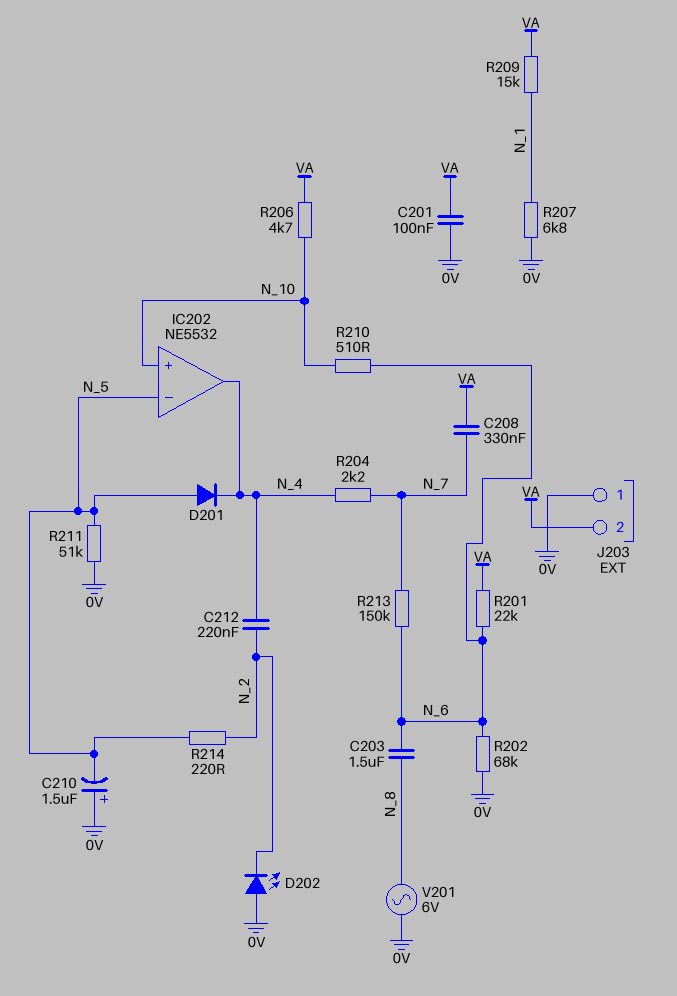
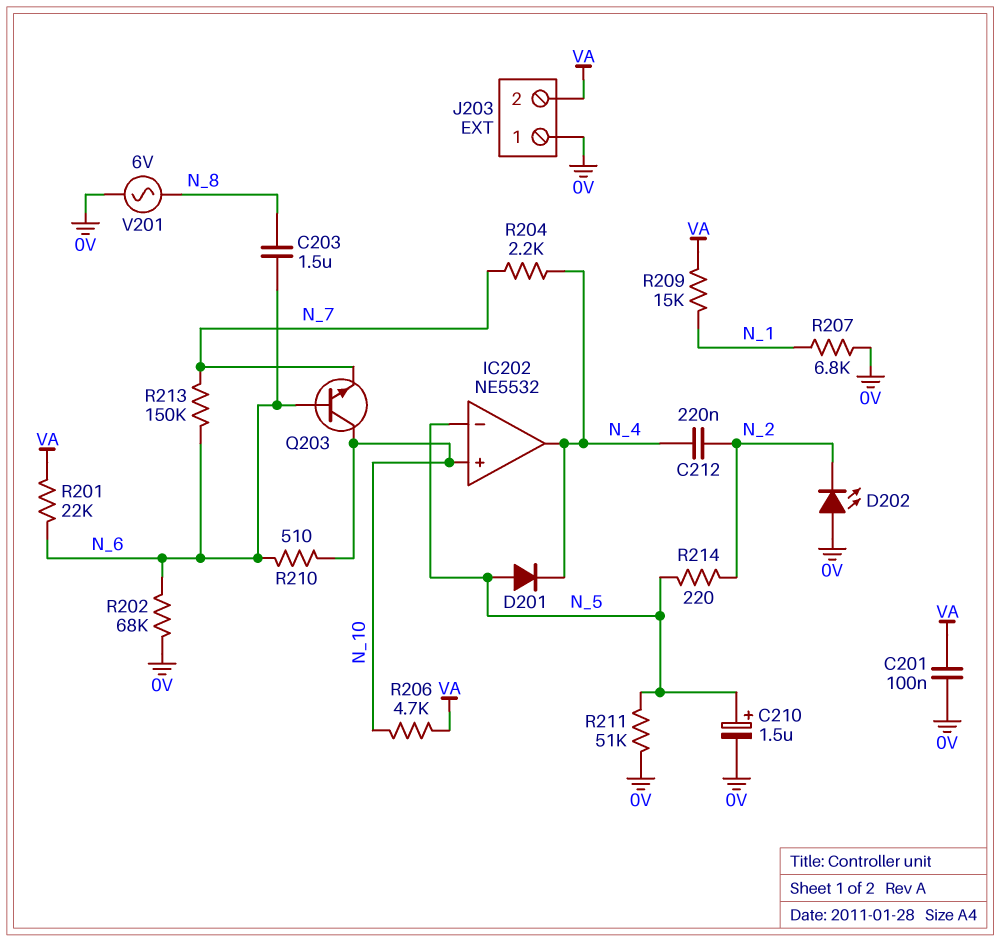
C208: 330nF (N_7, VA) -> none
C210: 1.5uF (plus 0V, minus N_5) -> 1.5uF (plus N_5, minus 0V)
Q203: none -> NPN (B N_6, C N_10, E N_7)

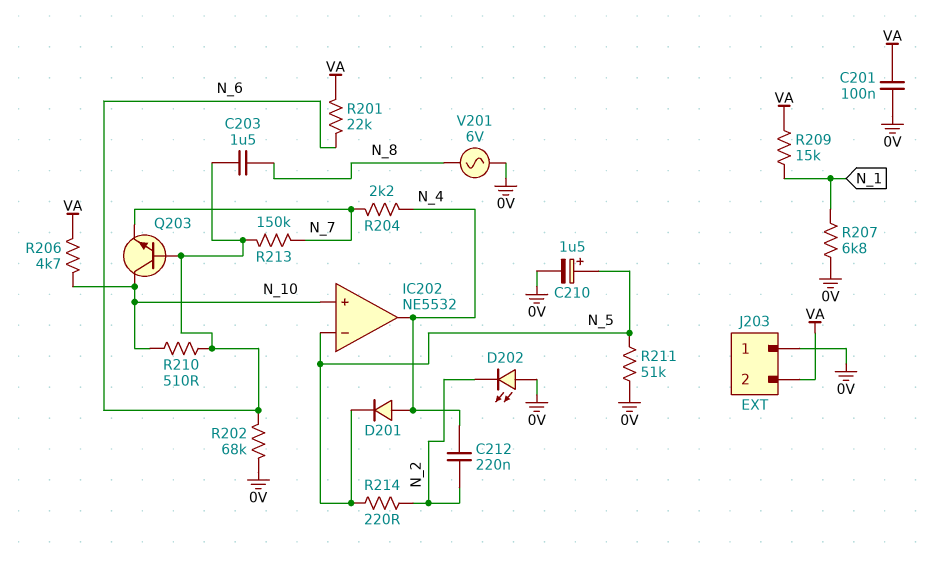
D201: diode (A N_5, K N_4) -> diode (A N_4, K N_5)

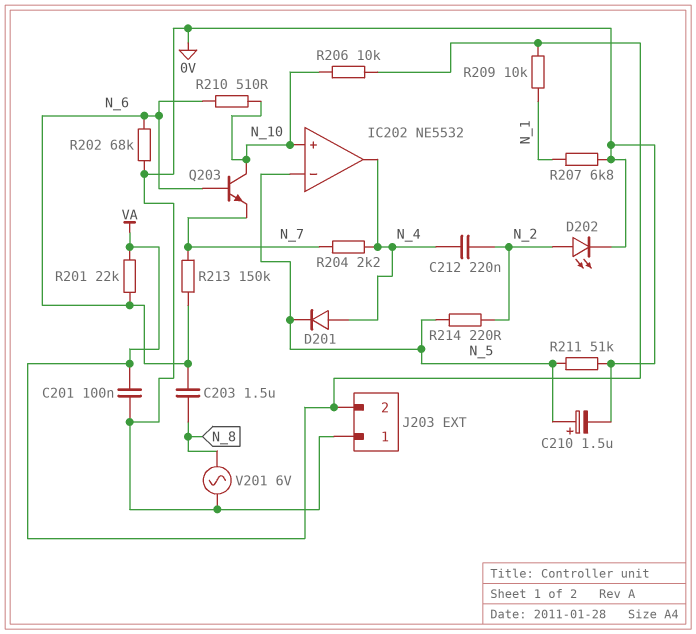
D202: LED (A 0V, K N_2) -> LED (A N_2, K 0V)
R206: 4.7k (N_10, VA) -> 10k (N_10, VA)
R209: 15k (N_1, VA) -> 10k (N_1, VA)

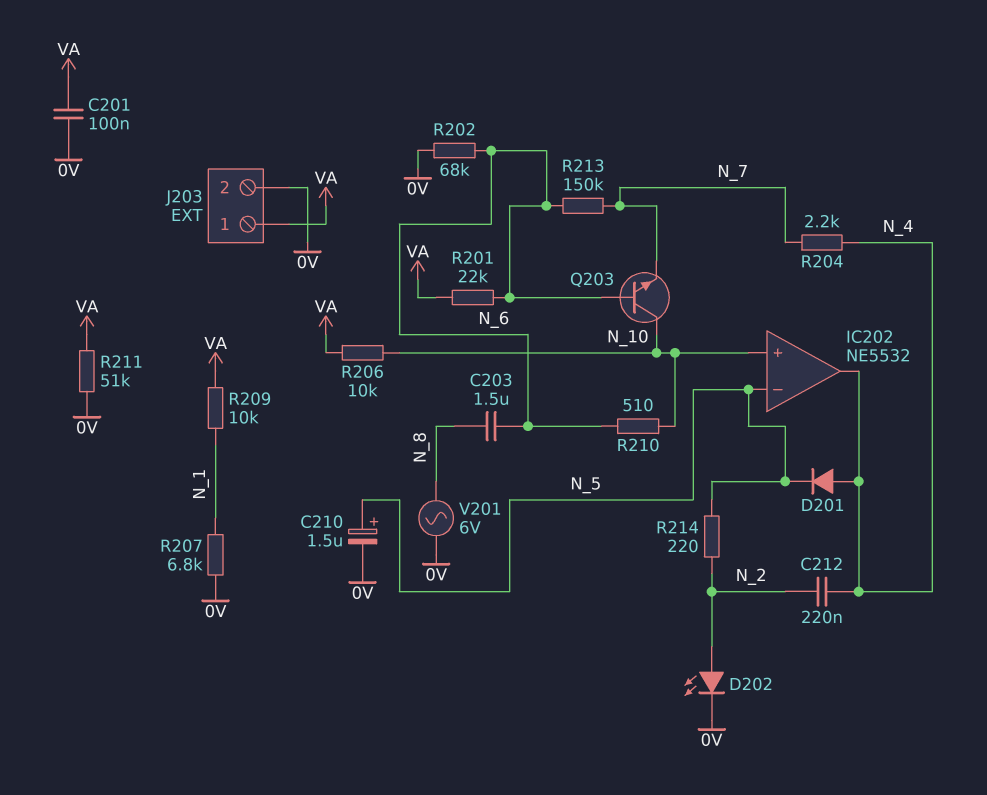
J203 pin 1: 0V -> VA
J203 pin 2: VA -> 0V
R211: 51k (0V, N_5) -> 51k (0V, VA)

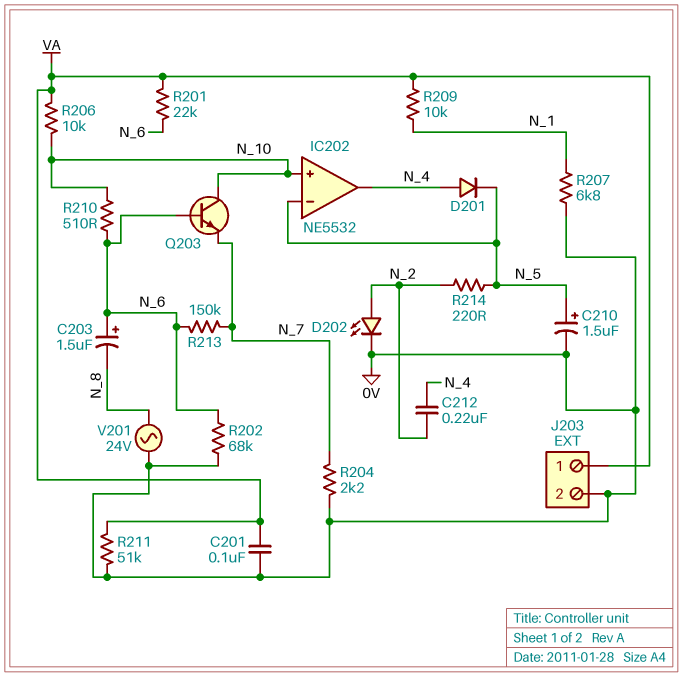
C203: 1.5uF (N_6, N_8) -> 1.5uF (plus N_6, minus N_8)
R204: 2.2k (N_4, N_7) -> 2.2k (0V, N_7)
V201: AC 6V (0V, N_8) -> AC 24V (0V, N_8)

